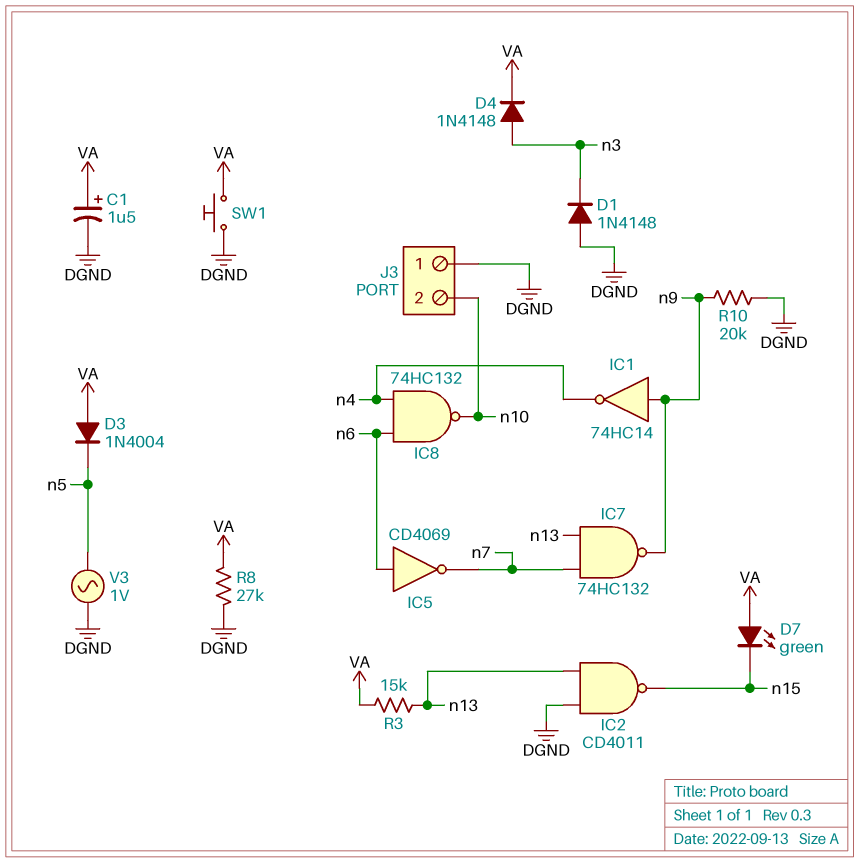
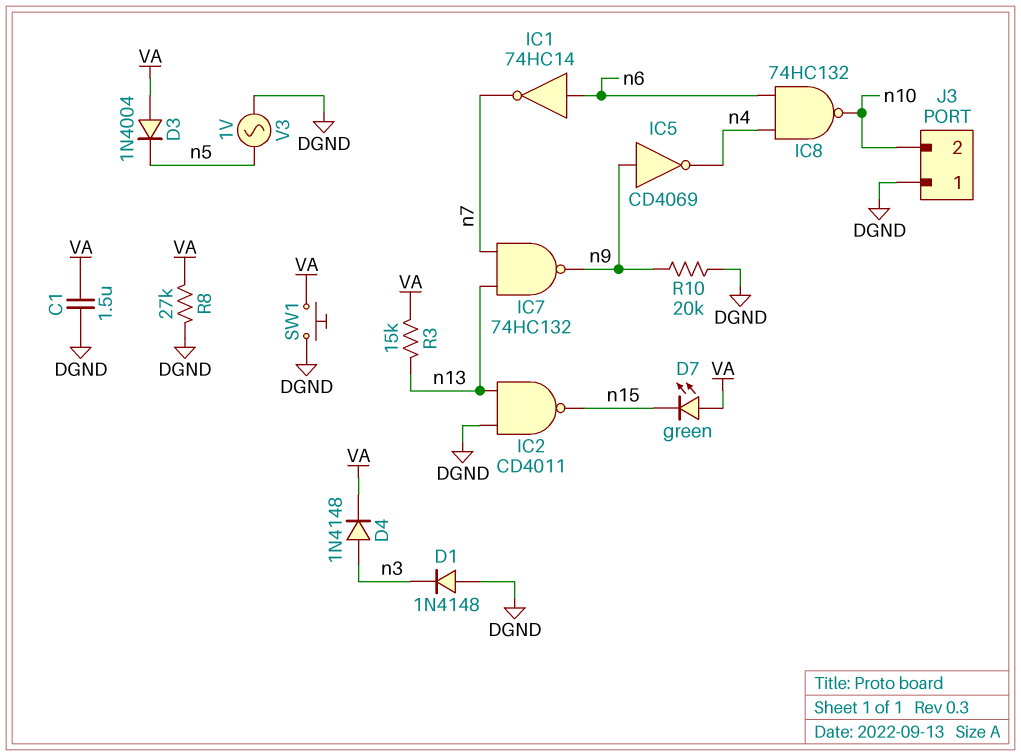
C1: 1.5uF (plus VA, minus DGND) -> 1.5uF (DGND, VA)
IC1: NOT 74HC14 (in n9, out n4) -> NOT 74HC14 (in n6, out n7)
IC5: NOT CD4069 (in n6, out n7) -> NOT CD4069 (in n9, out n4)

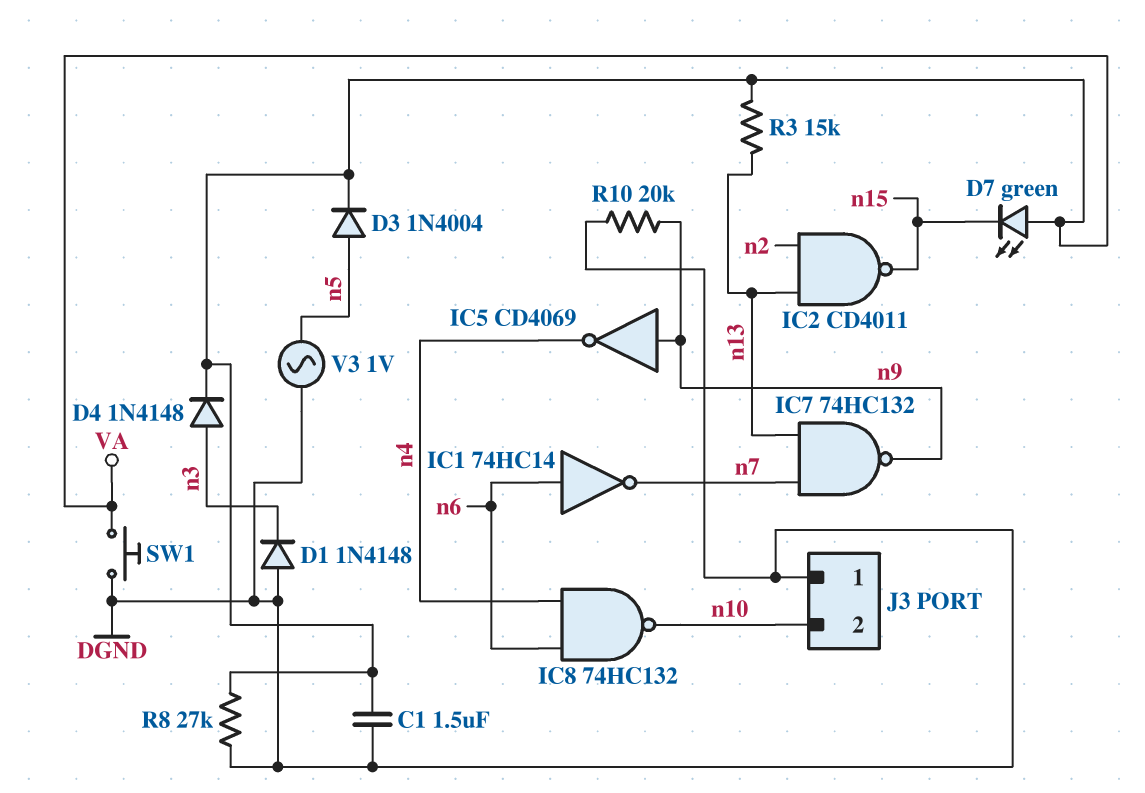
D3: diode 1N4004 (A VA, K n5) -> diode 1N4004 (A n5, K VA)
IC2: NAND CD4011 (in DGND, in n13, out n15) -> NAND CD4011 (in n2, in n13, out n15)

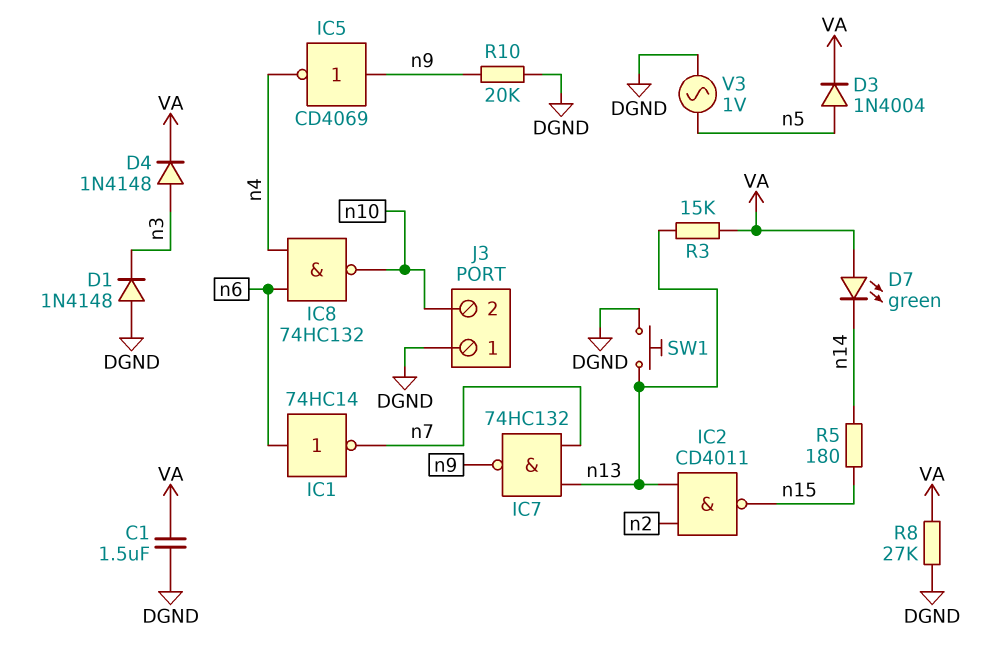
D7: LED green (A VA, K n15) -> LED green (A VA, K n14)
R5: none -> 180 (n14, n15)
SW1: button (DGND, VA) -> button (DGND, n13)

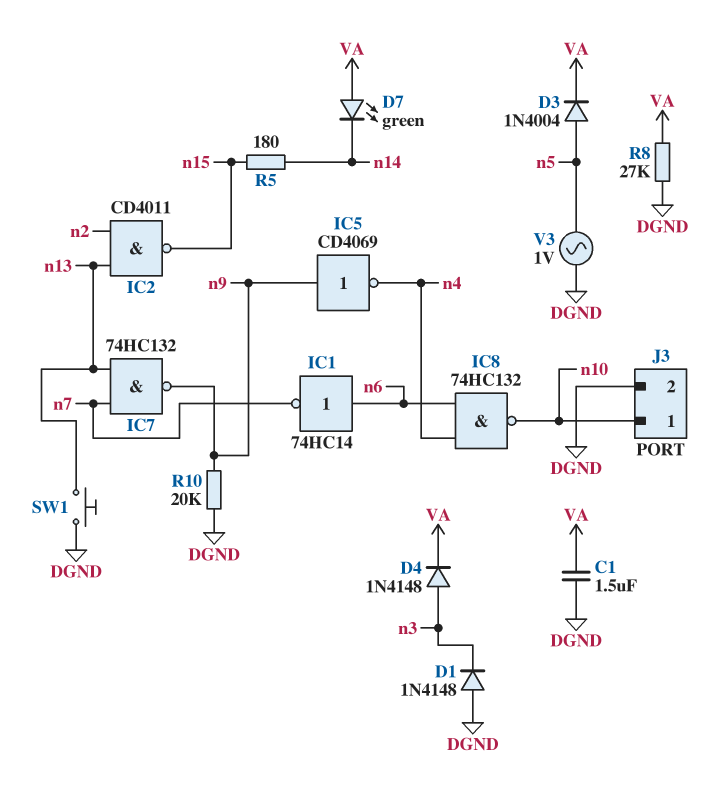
J3 pin 1: DGND -> n10
J3 pin 2: n10 -> DGND
R3: 15k (VA, n13) -> none

